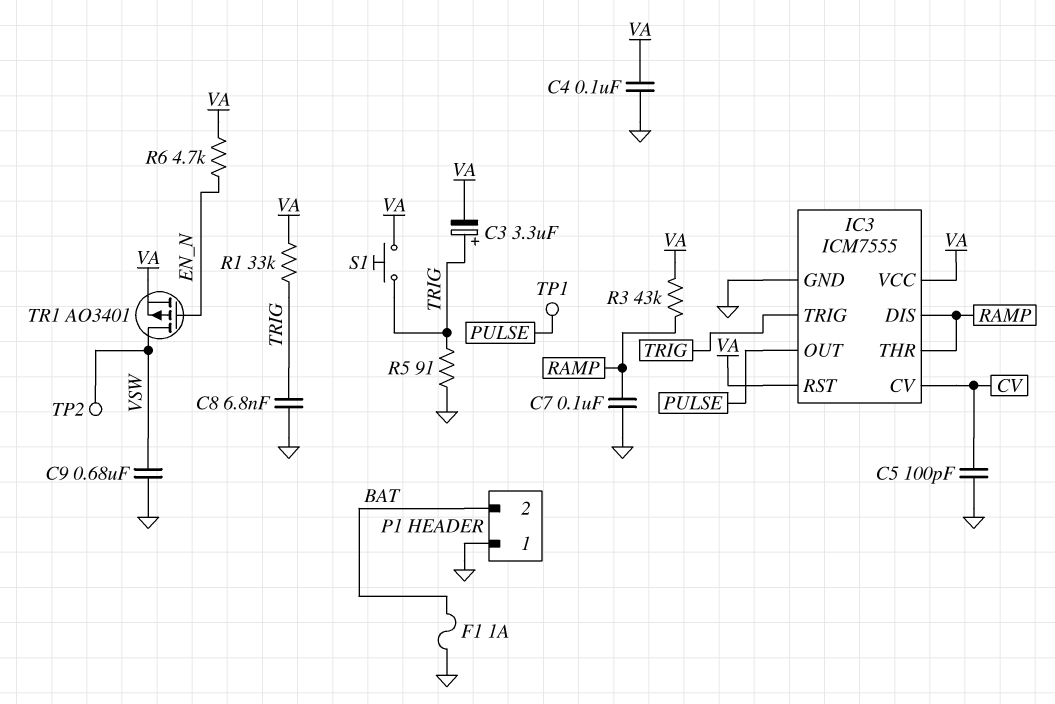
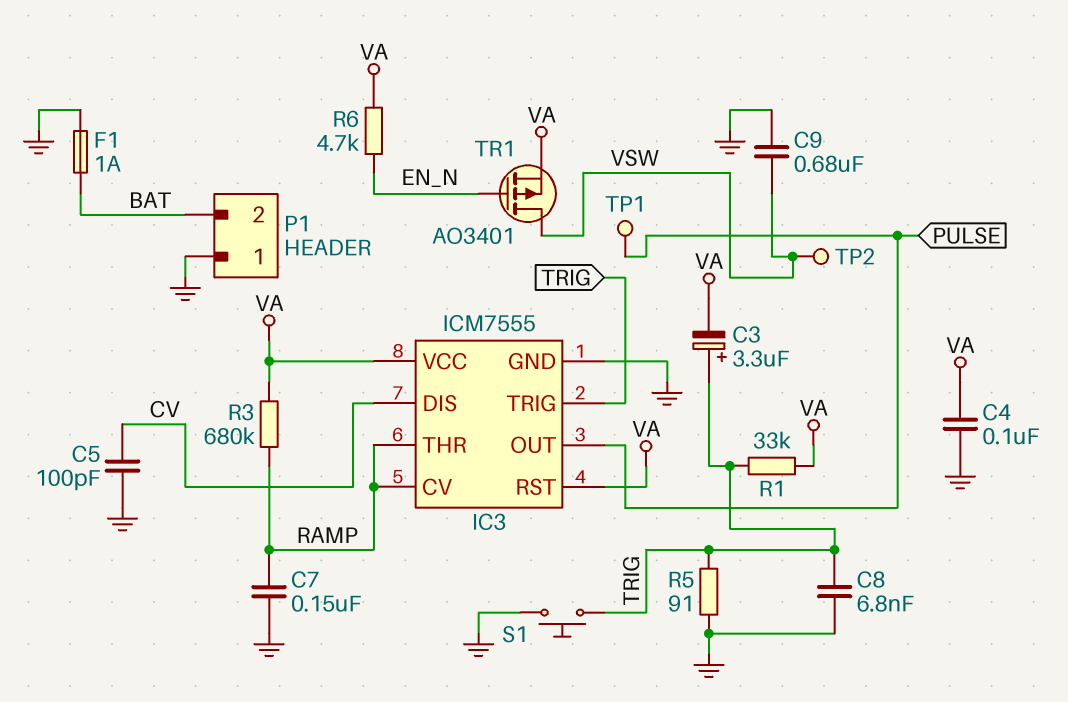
C7: 100nF (GND, RAMP) -> 150nF (GND, RAMP)
IC3 pin CV: CV -> RAMP
IC3 pin DIS: RAMP -> CV
R3: 43k (RAMP, VA) -> 680k (RAMP, VA)
S1: button (TRIG, VA) -> button (GND, TRIG)

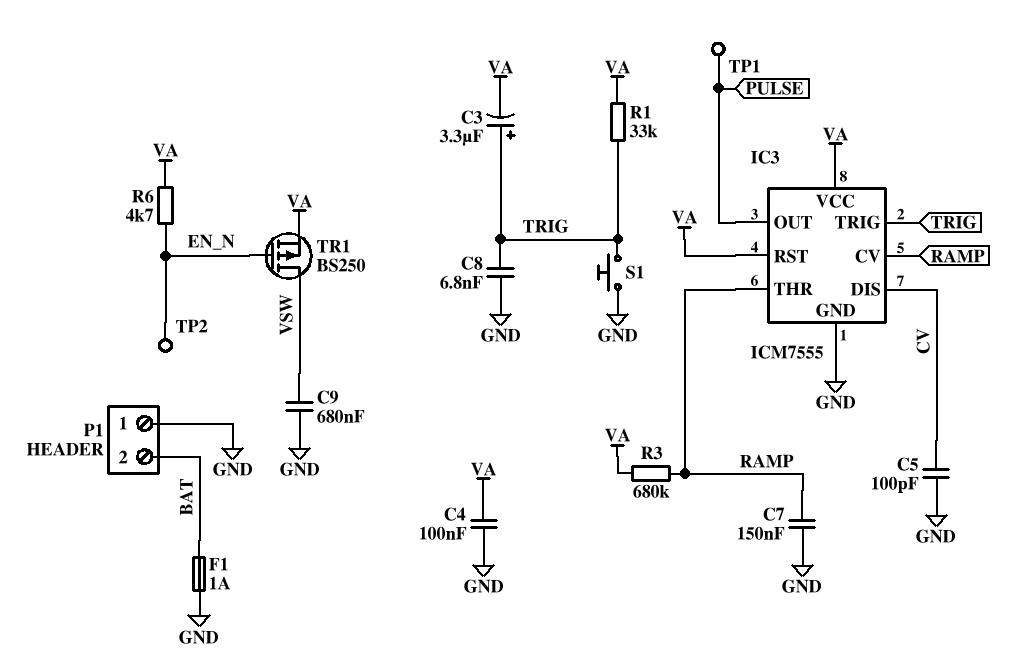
R5: 91 (GND, TRIG) -> none
TP2: test point (VSW) -> test point (EN_N)
TR1: PMOS AO3401 (G EN_N, D VSW, S VA) -> PMOS BS250 (G EN_N, D VSW, S VA)

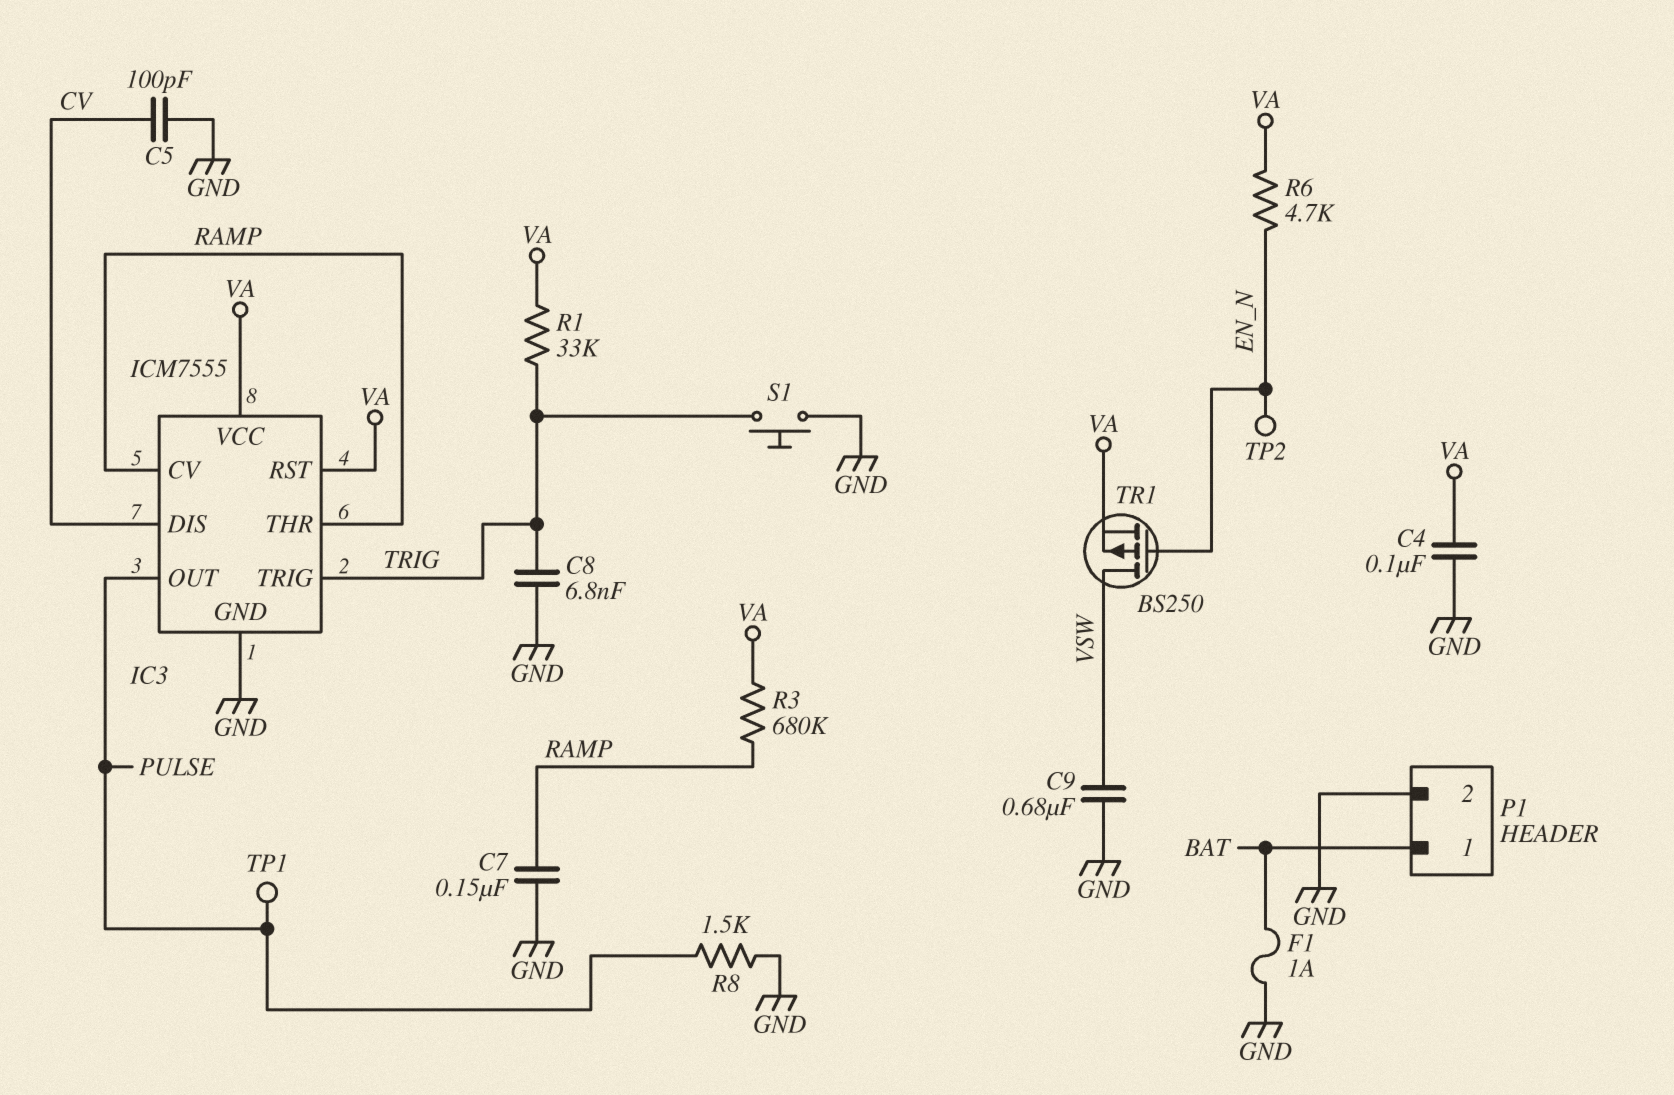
C3: 3.3uF (plus TRIG, minus VA) -> none
P1 pin 1: GND -> BAT
P1 pin 2: BAT -> GND
R8: none -> 1.5k (GND, PULSE)

